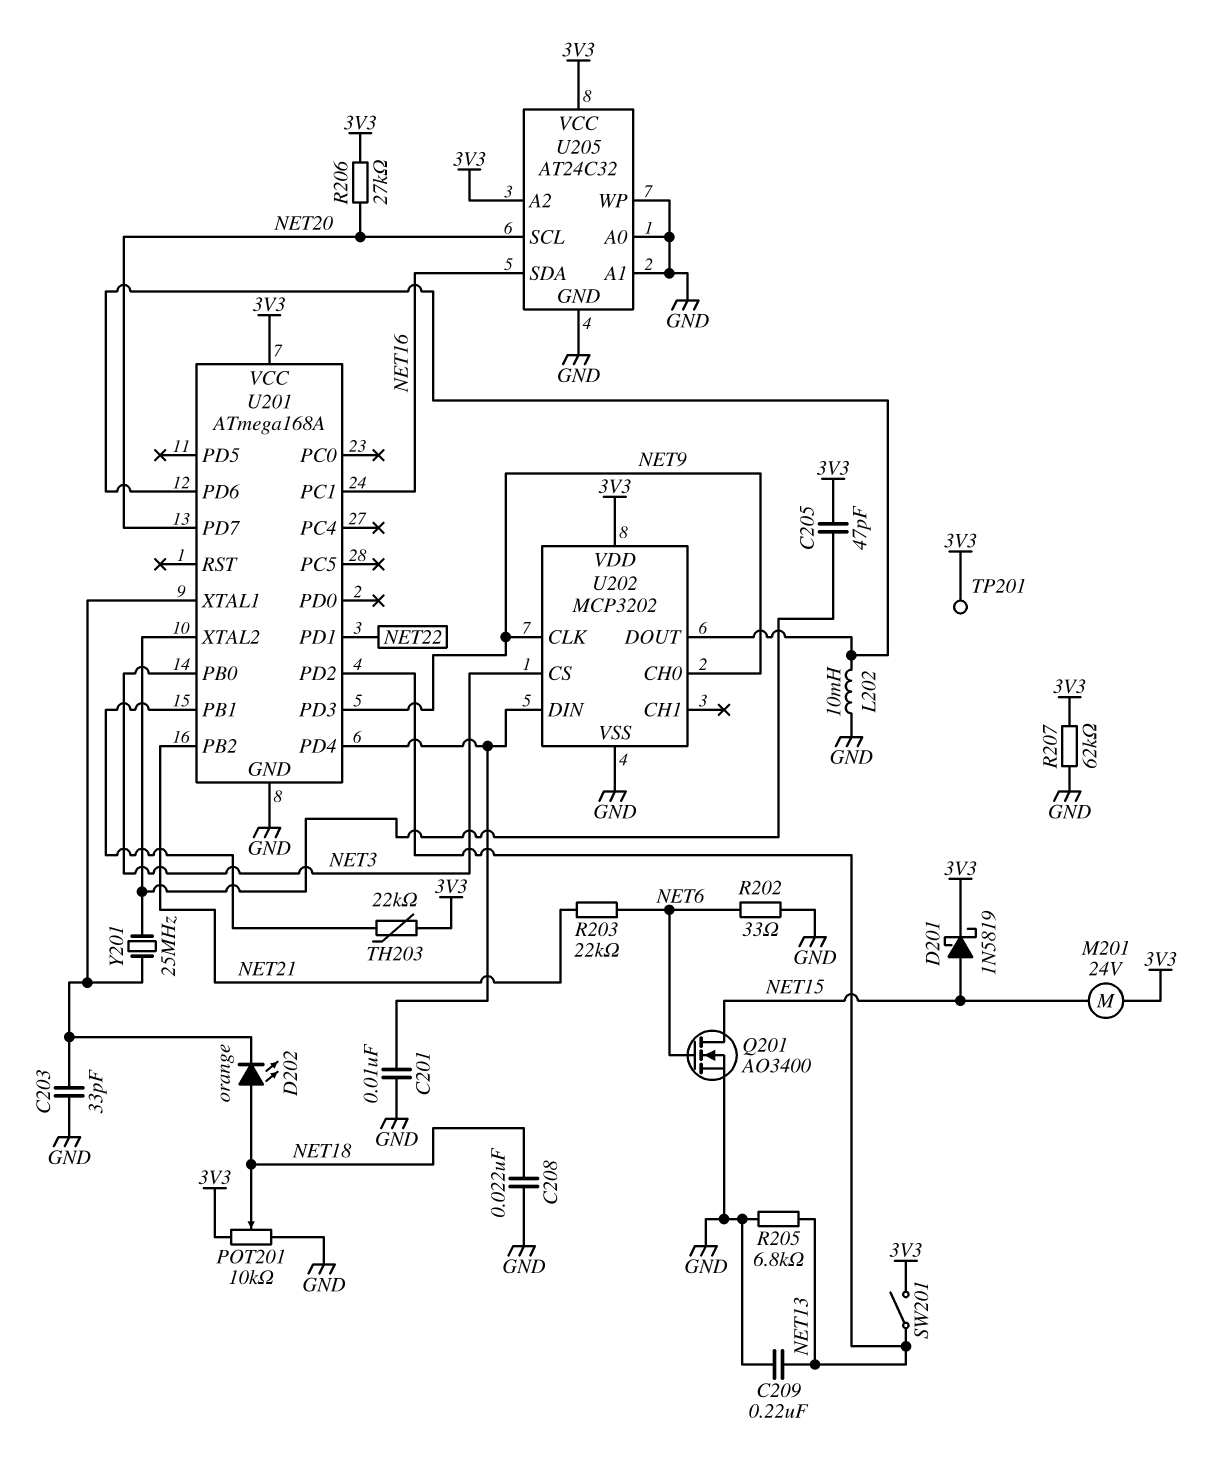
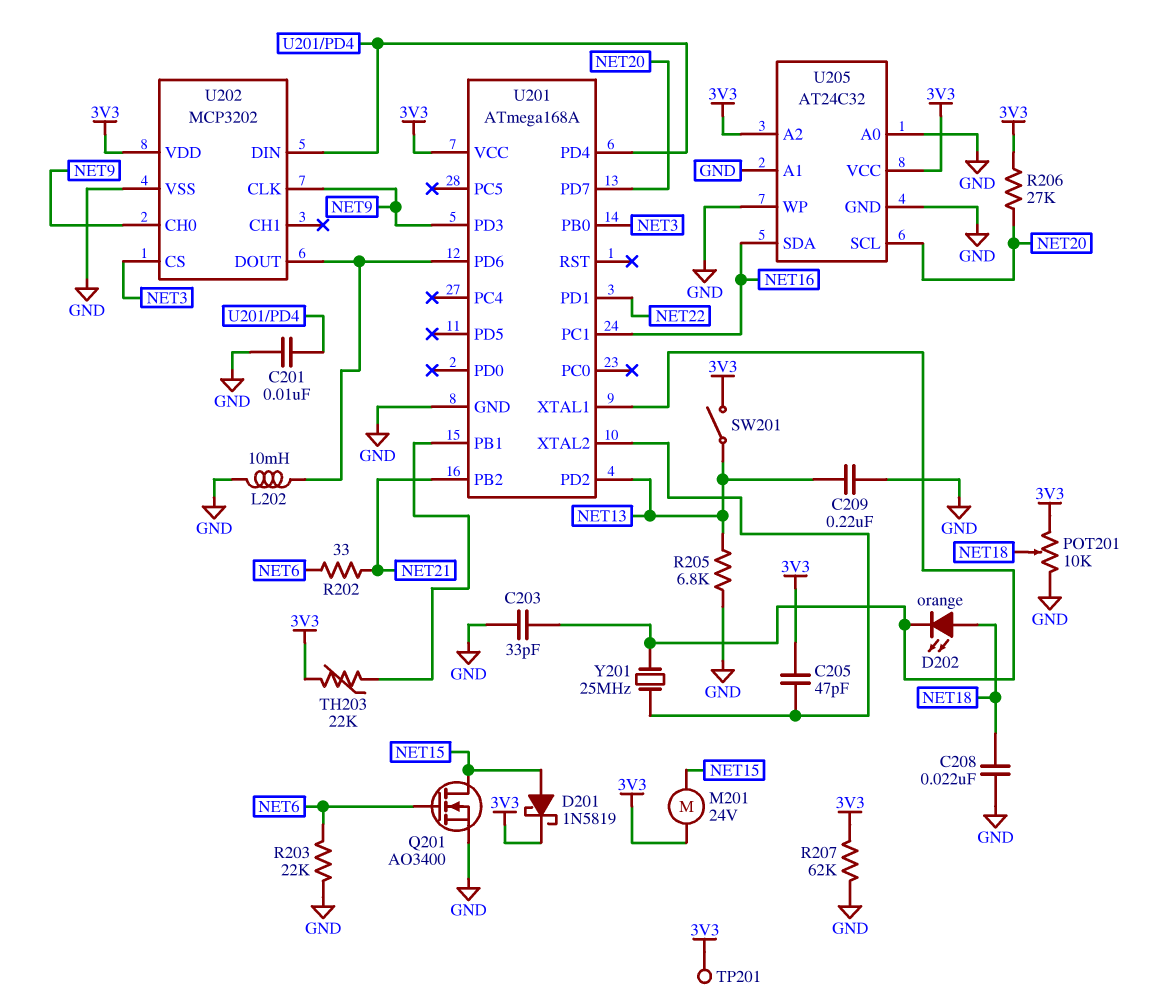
R202: 33 (GND, NET6) -> 33 (NET6, NET21)
R203: 22k (NET6, NET21) -> 22k (GND, NET6)

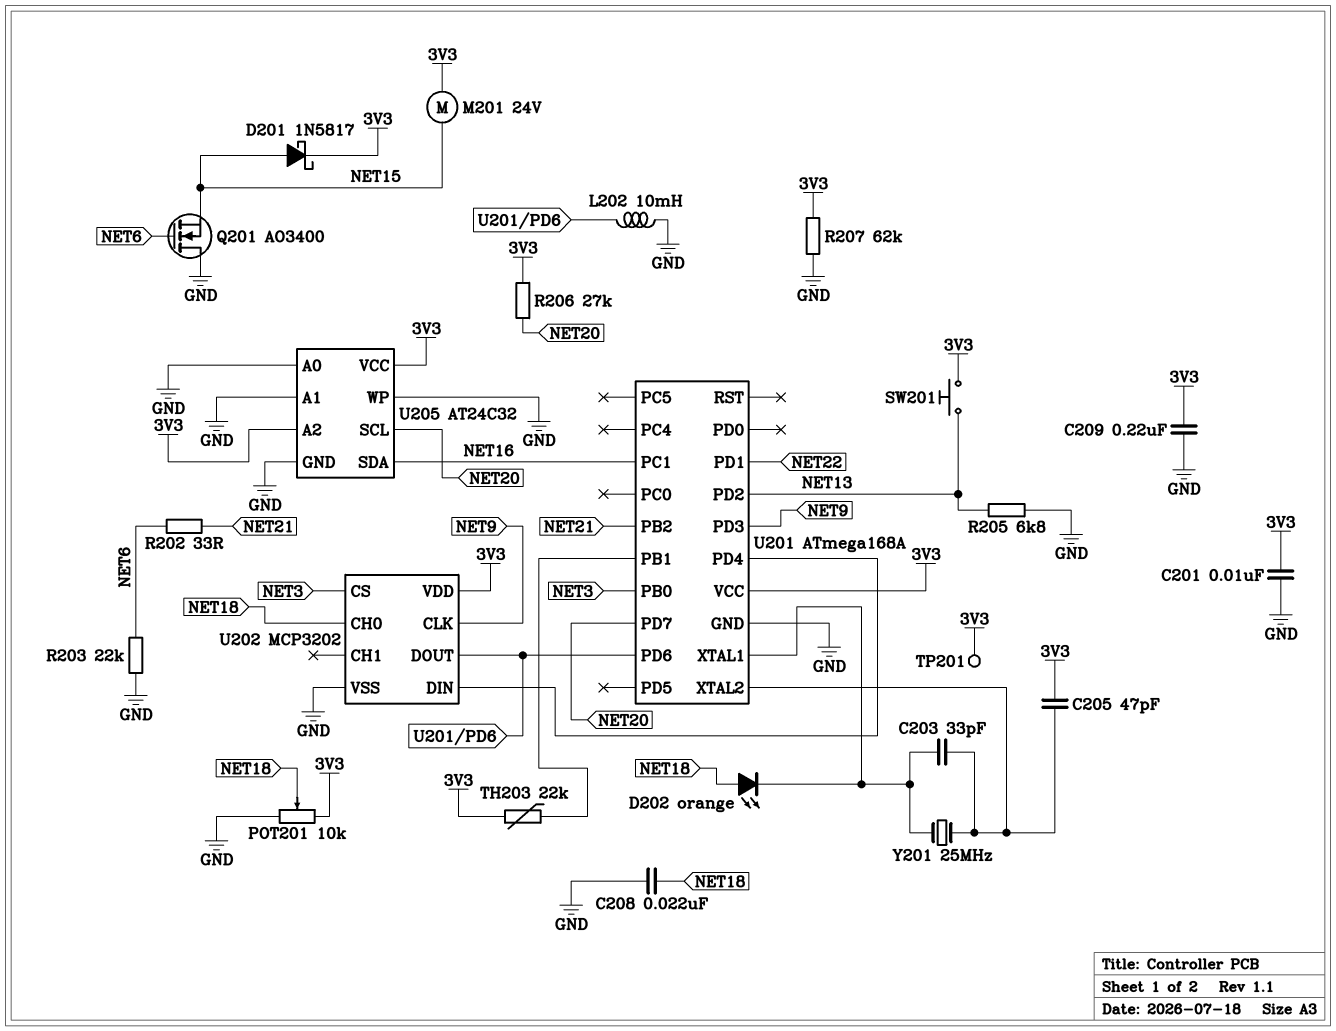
C201: 10nF (GND, U201/PD4) -> 10nF (3V3, GND)
C203: 33pF (GND, U201/XTAL1) -> 33pF (U201/XTAL1, U201/XTAL2)
C209: 220nF (GND, NET13) -> 220nF (3V3, GND)
D201: schottky 1N5819 (A NET15, K 3V3) -> schottky 1N5817 (A NET15, K 3V3)
Q201: NMOS AO3400 (G NET6, D NET15, S GND) -> NMOS AO3400 (G NET6, D GND, S NET15)
SW201: switch (3V3, NET13) -> button (3V3, NET13)
U202 pin CH0: NET9 -> NET18

